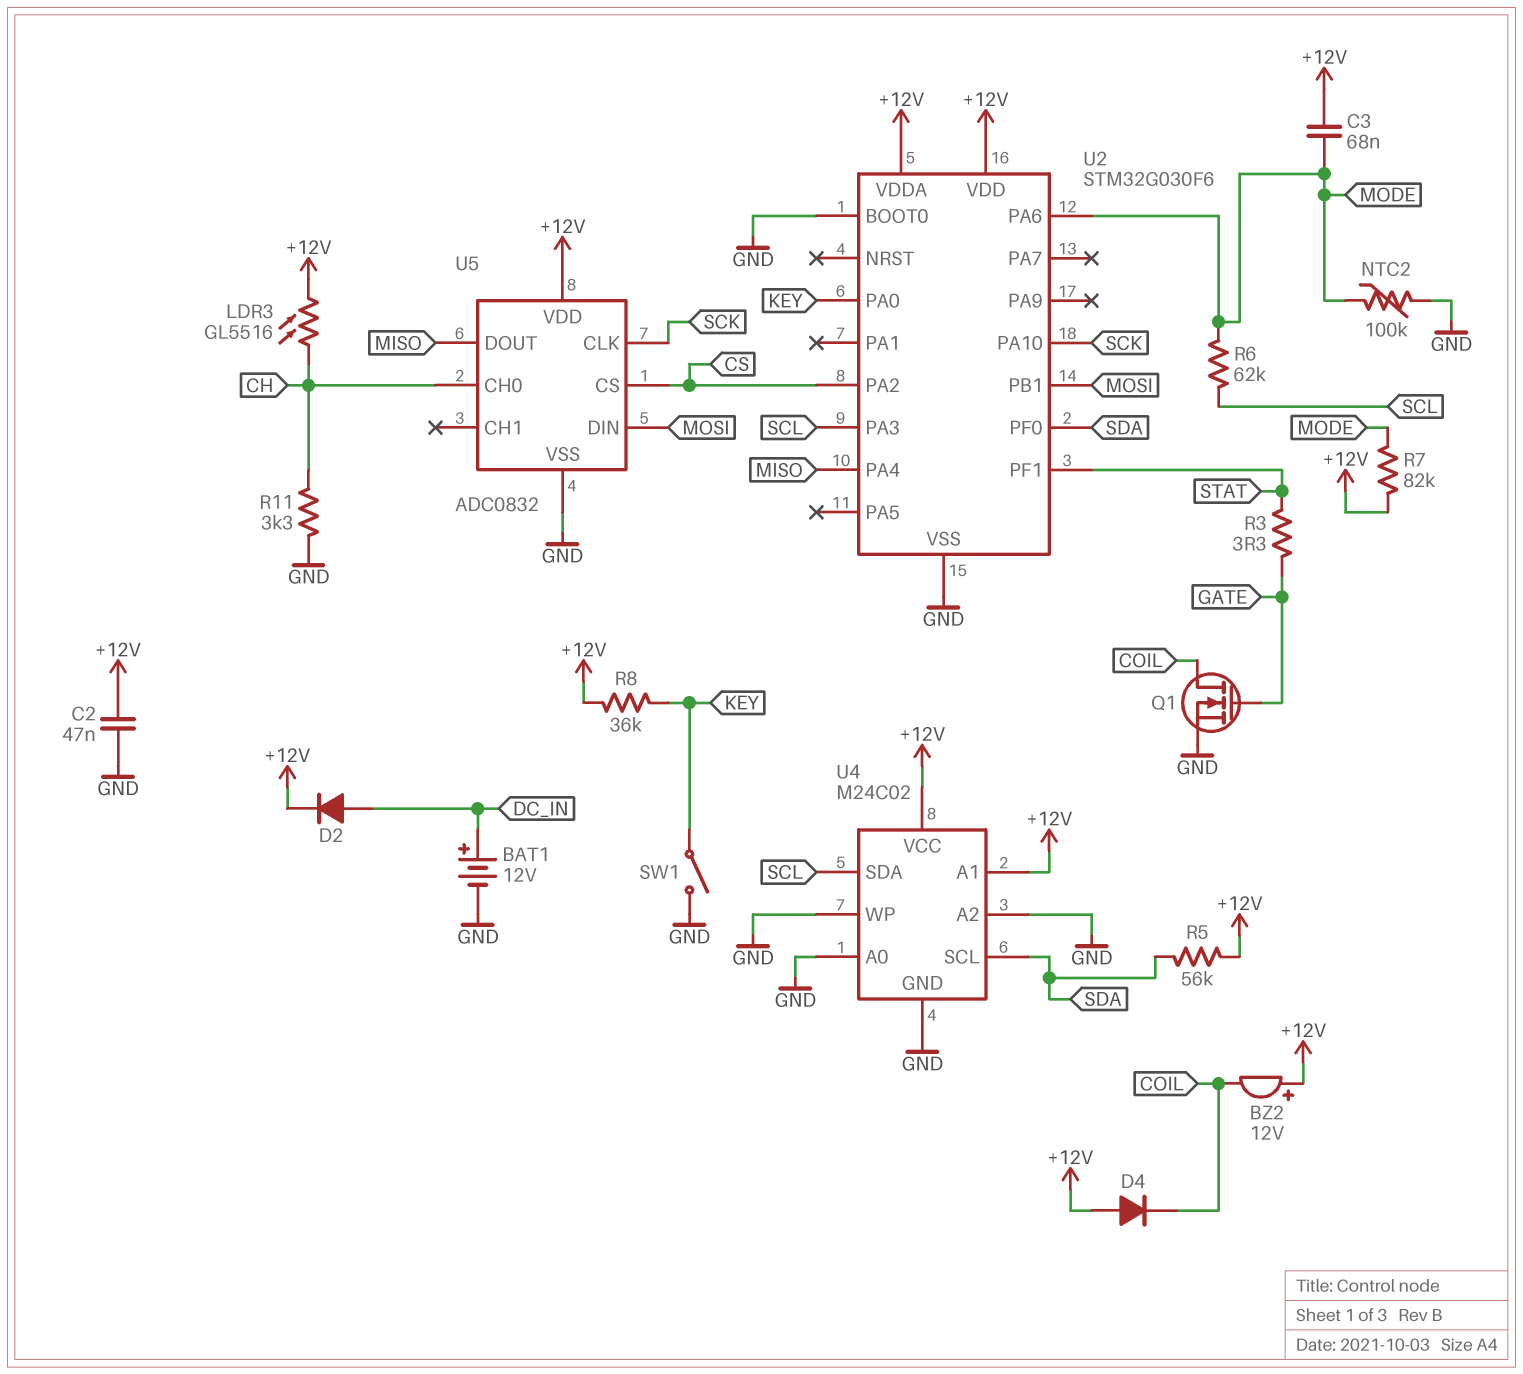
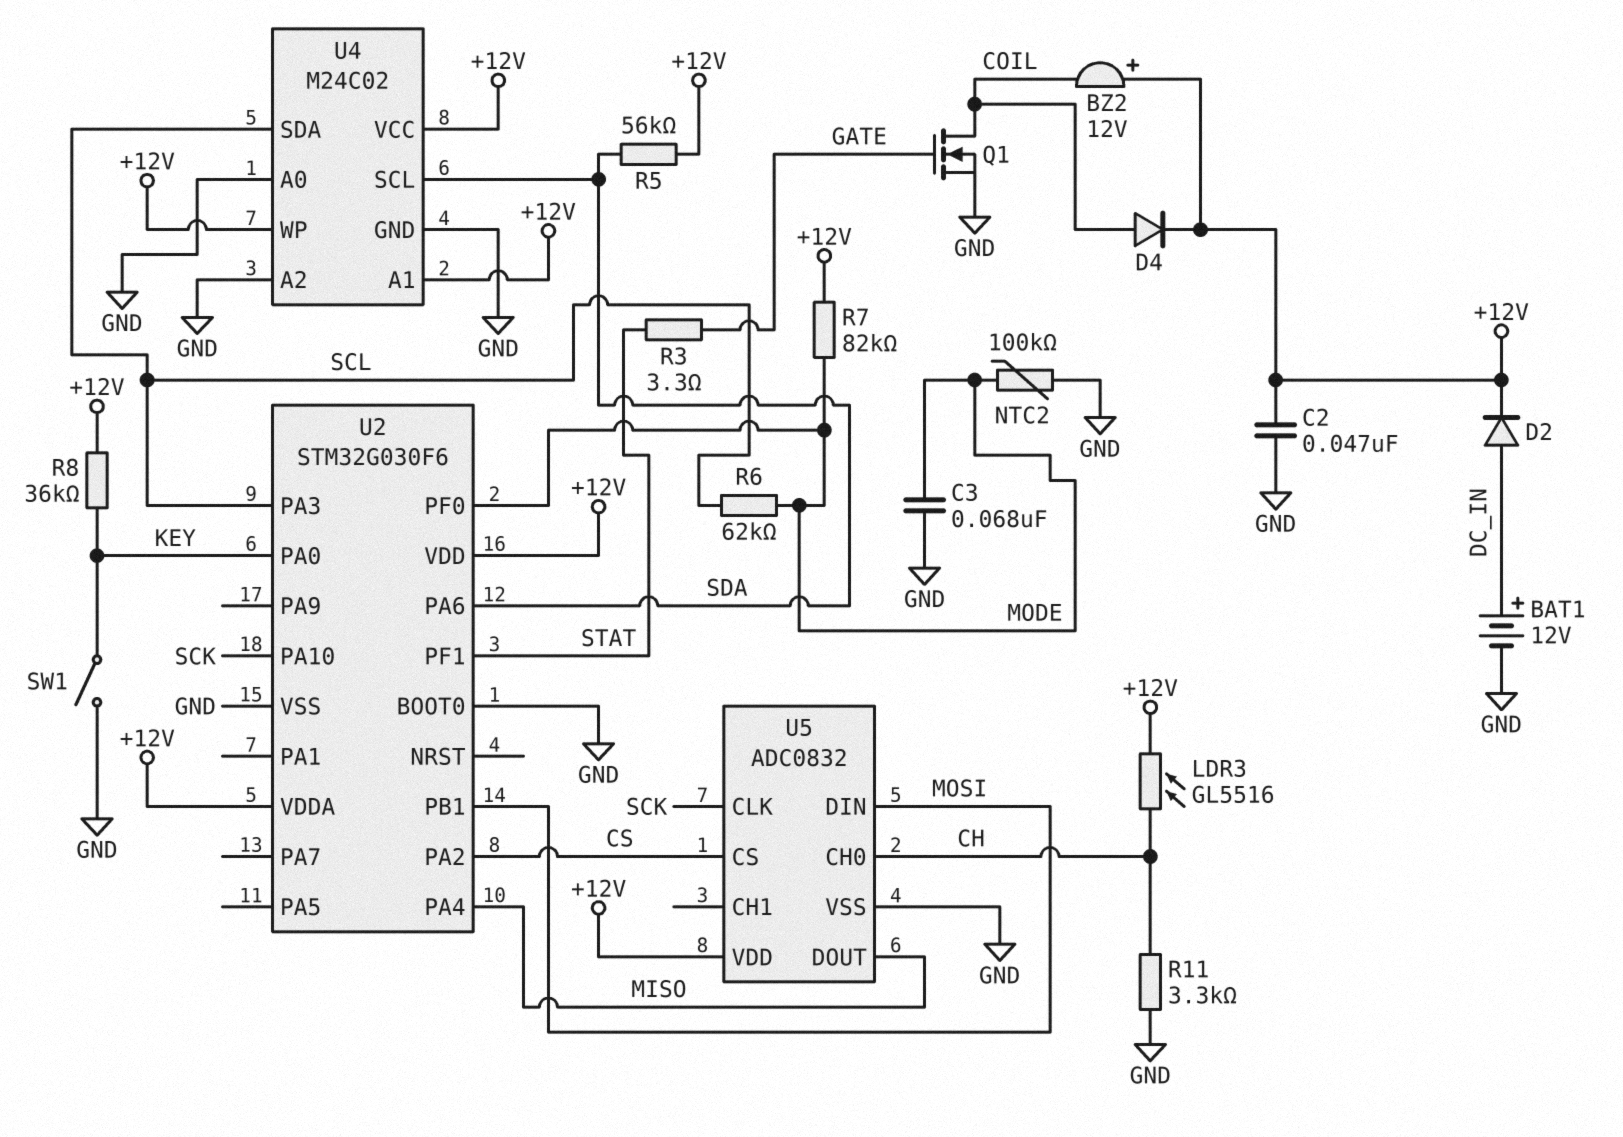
C3: 68nF (+12V, MODE) -> 68nF (GND, MODE)
D4: diode (A +12V, K COIL) -> diode (A COIL, K +12V)
U2 pin PA6: MODE -> SDA
U2 pin PF0: SDA -> MODE
U4 pin WP: GND -> +12V

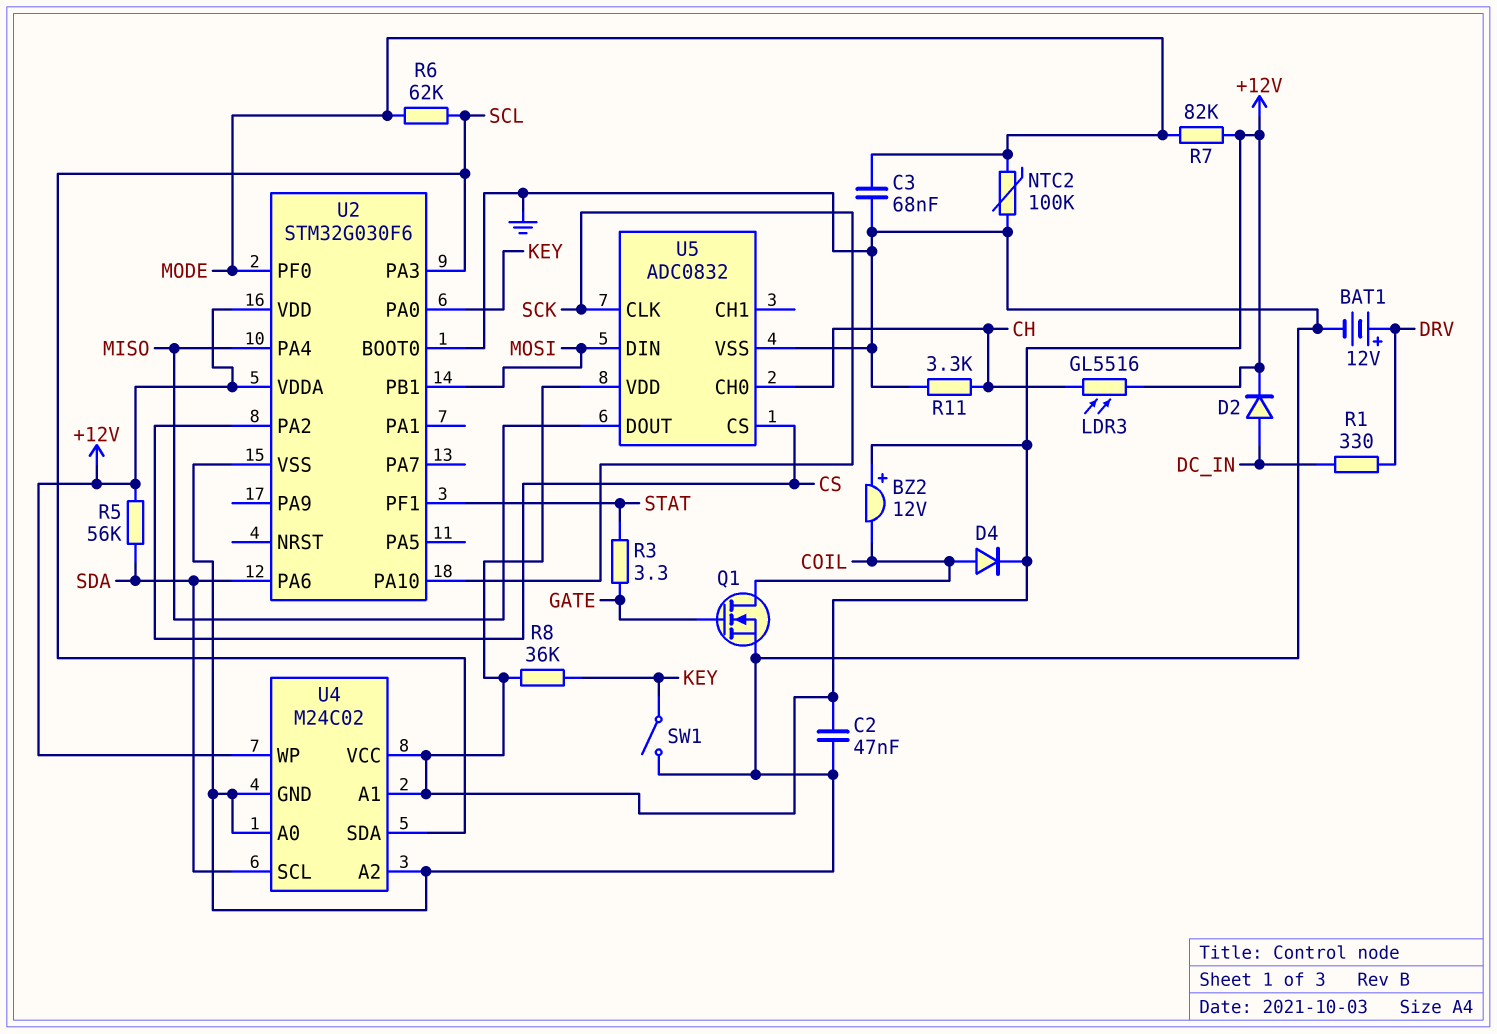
BAT1: 12V (plus DC_IN, minus GND) -> 12V (plus DRV, minus GND)
R1: none -> 330 (DC_IN, DRV)

